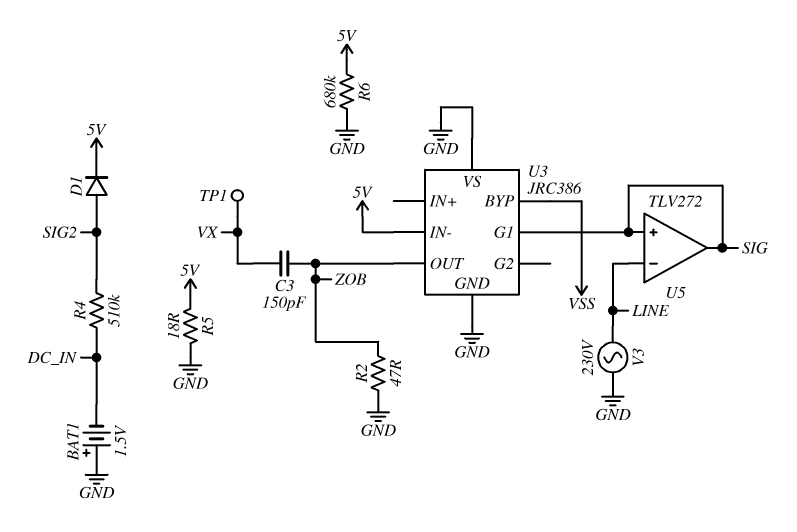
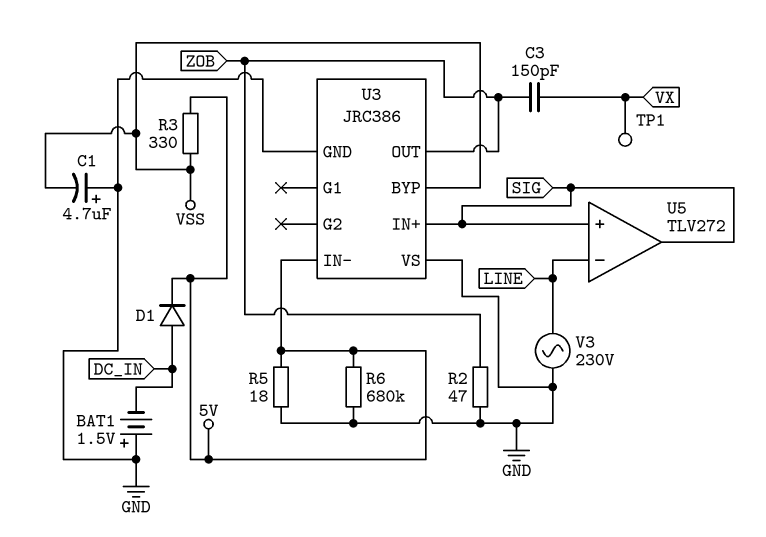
C1: none -> 4.7uF (plus GND, minus VSS)
D1: diode (A SIG2, K 5V) -> diode (A DC_IN, K 5V)
R3: none -> 330 (5V, VSS)
R4: 510k (DC_IN, SIG2) -> none
U3 pin G1: SIG -> none
U3 pin IN+: none -> SIG

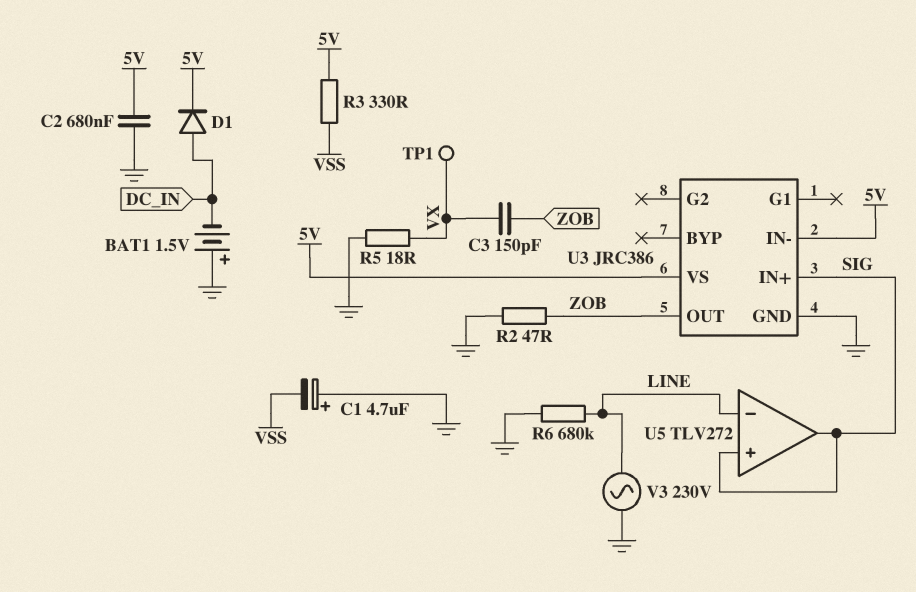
C2: none -> 680nF (5V, GND)
R5: 18 (5V, GND) -> 18 (GND, VX)
R6: 680k (5V, GND) -> 680k (GND, LINE)
U3 pin BYP: VSS -> none
U3 pin VS: GND -> 5V

